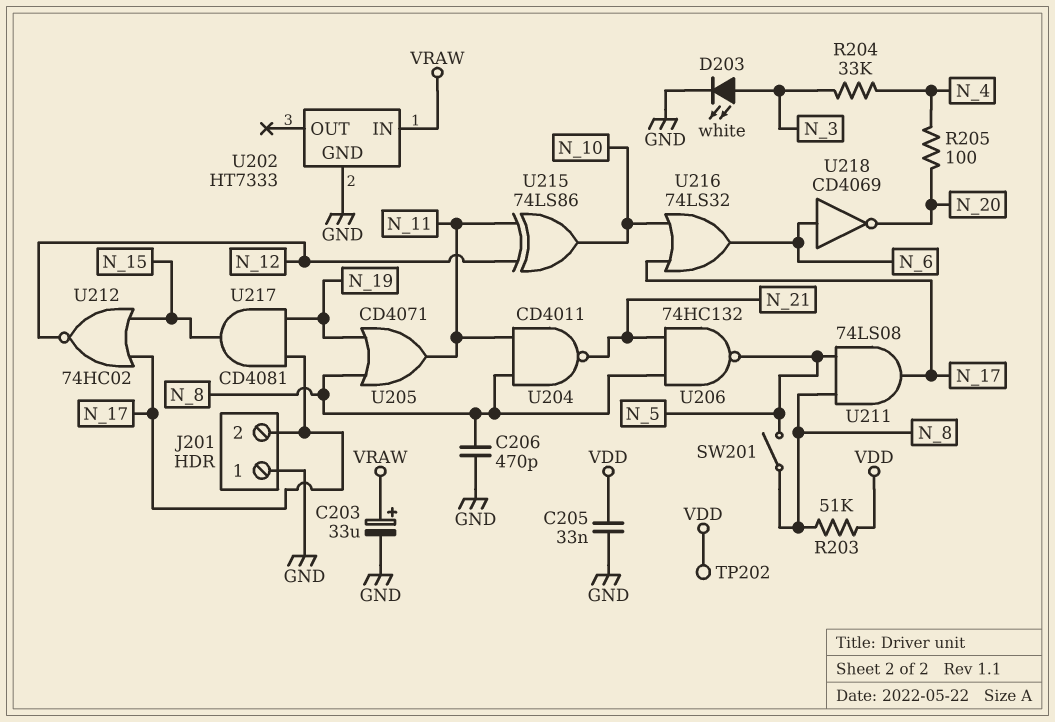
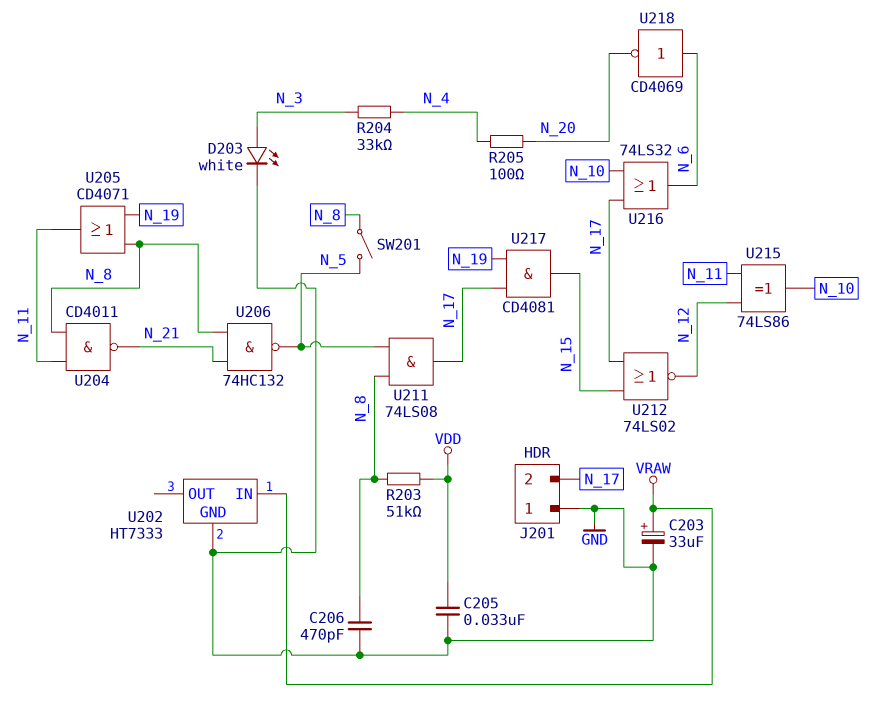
TP202: test point (VDD) -> none
U212: NOR 74HC02 (in N_15, in N_17, out N_12) -> NOR 74LS02 (in N_15, in N_17, out N_12)

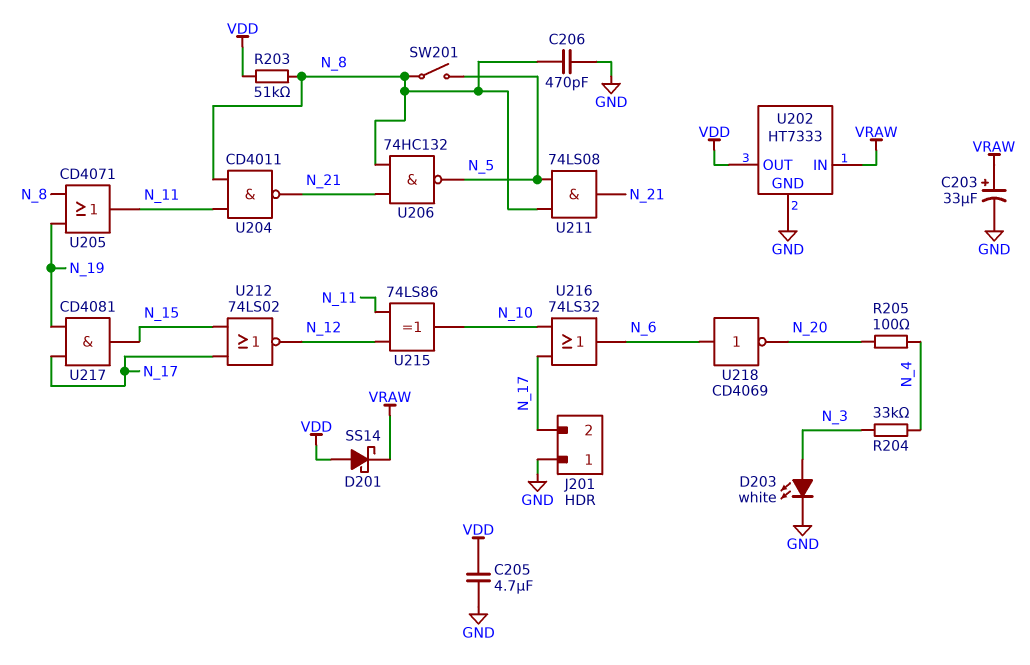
C205: 33nF (GND, VDD) -> 4.7uF (GND, VDD)
D201: none -> schottky SS14 (A VDD, K VRAW)
U202 pin OUT: none -> VDD
U211: AND 74LS08 (in N_5, in N_8, out N_17) -> AND 74LS08 (in N_5, in N_8, out N_21)

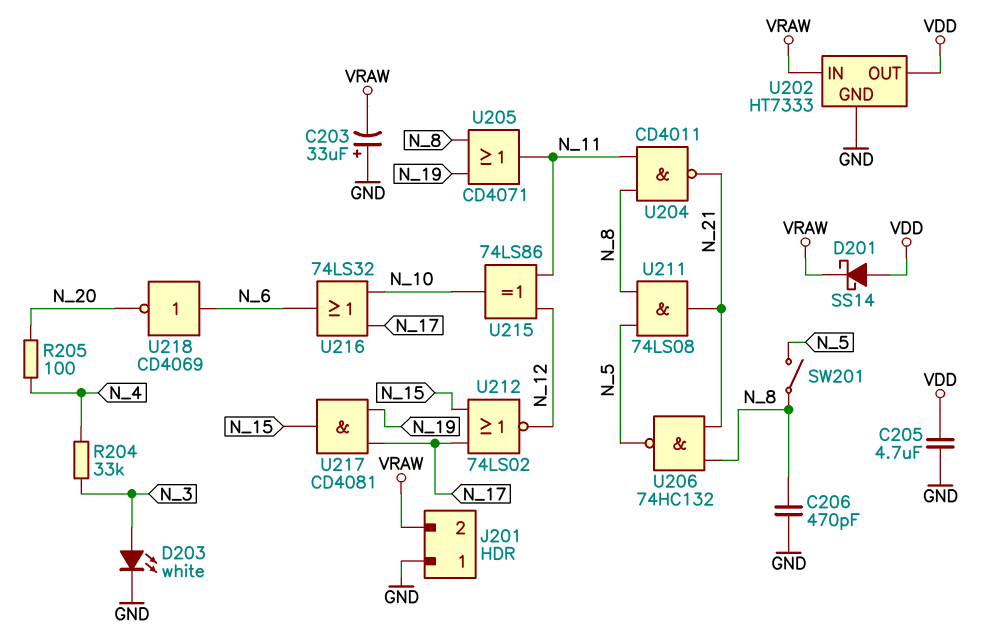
C203: 33uF (plus VRAW, minus GND) -> 33uF (plus GND, minus VRAW)
J201 pin 2: N_17 -> VRAW
R203: 51k (N_8, VDD) -> none

